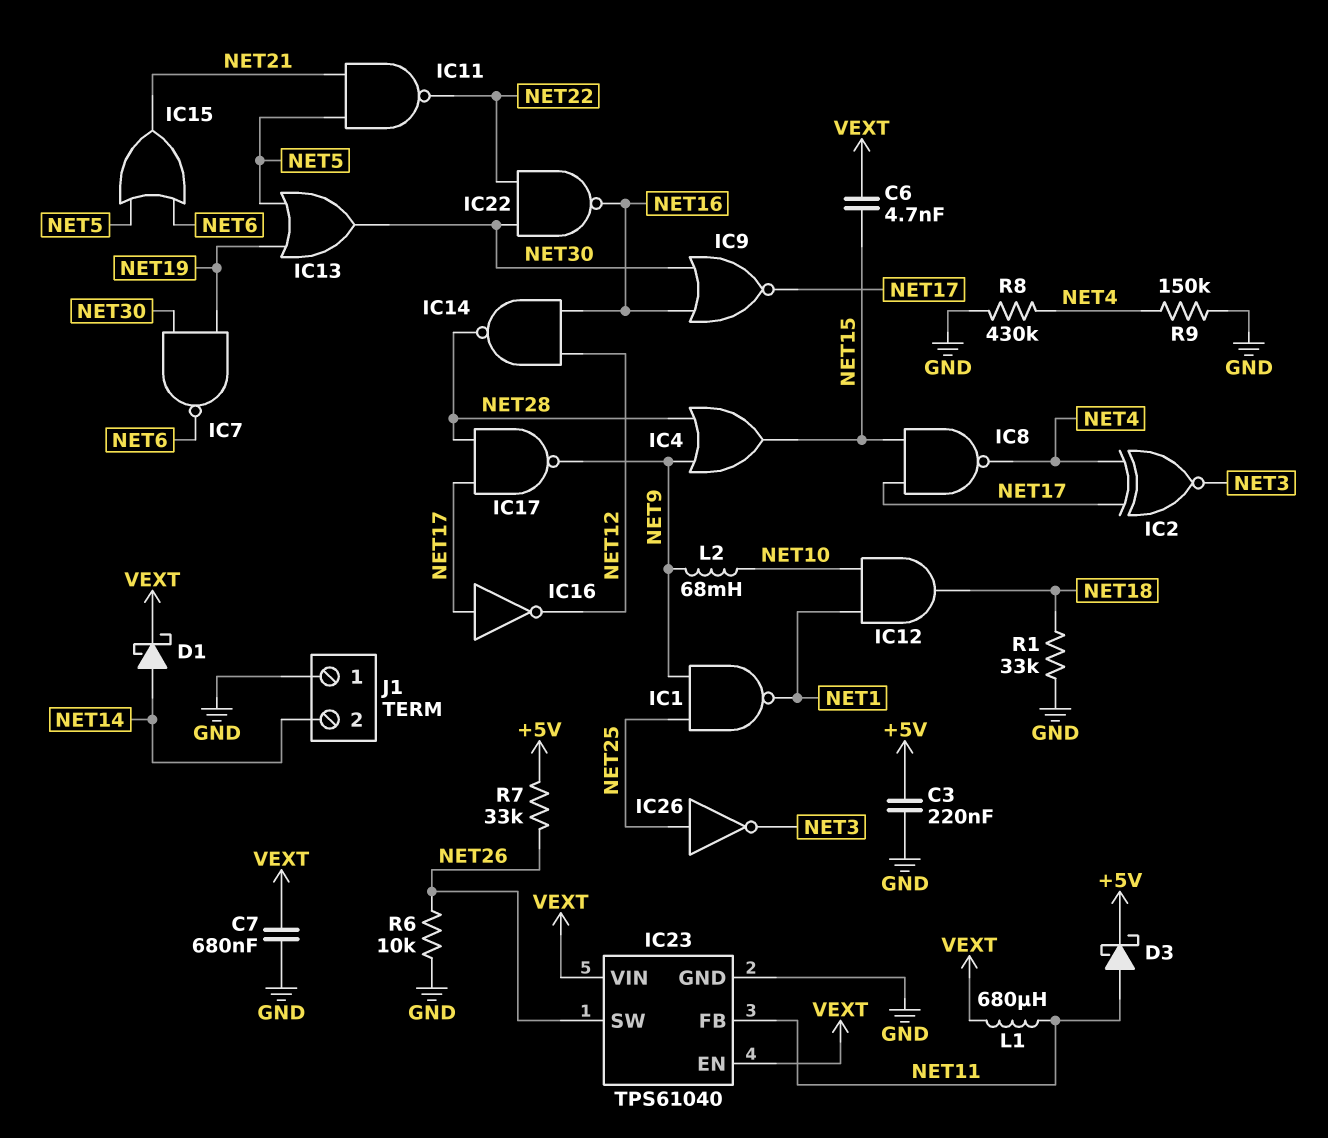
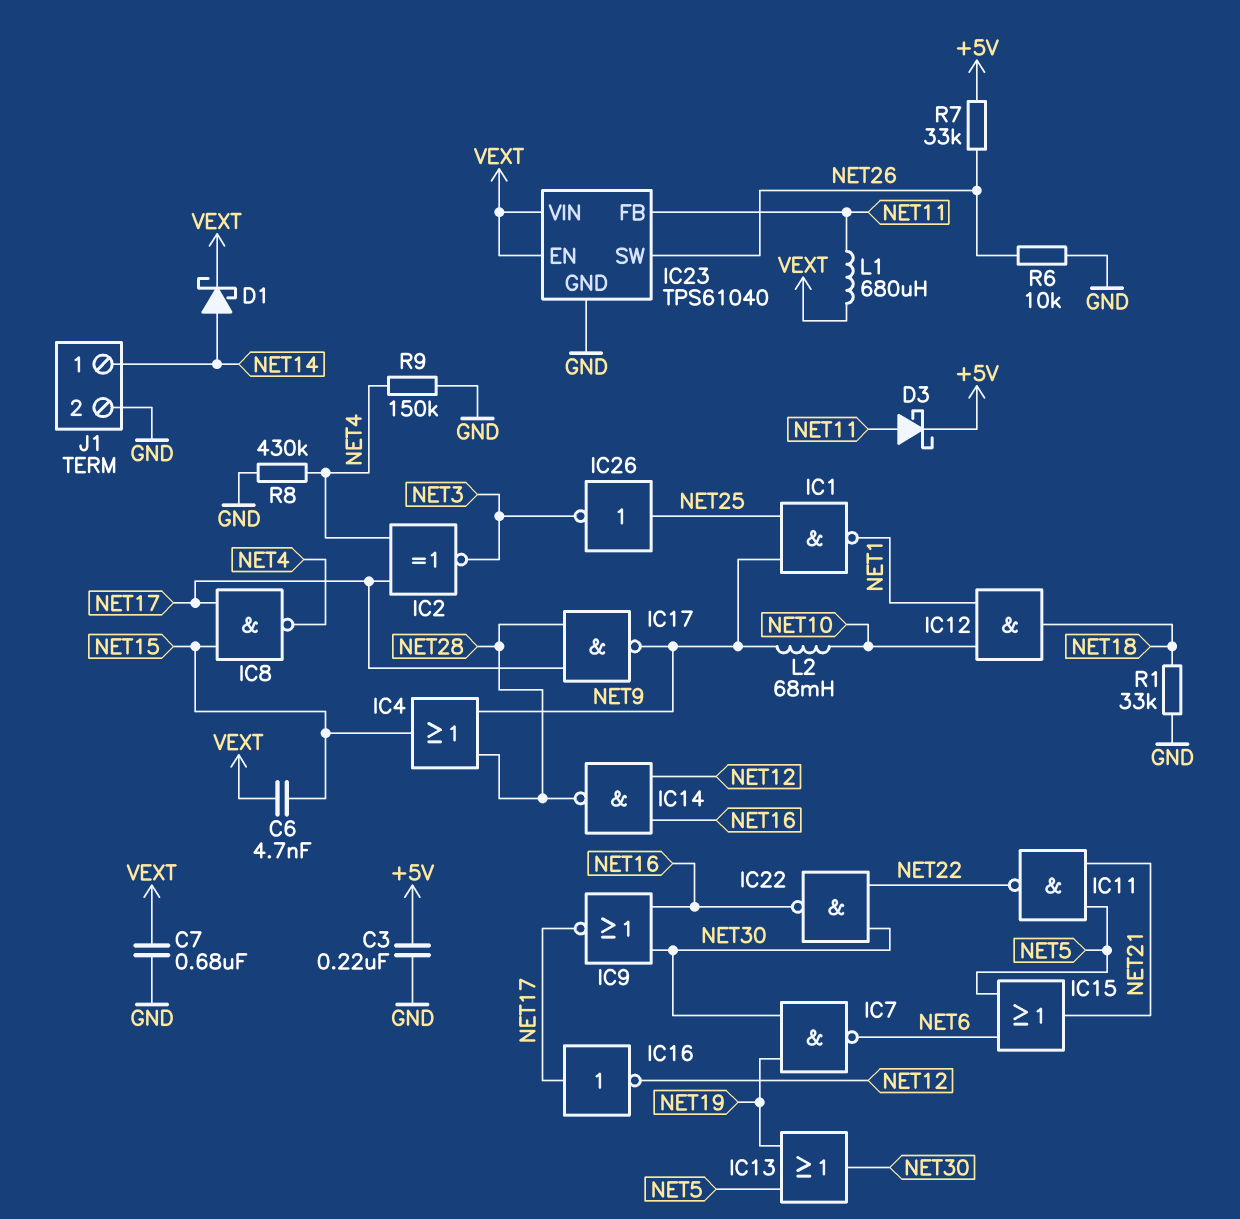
J1 pin 1: GND -> NET14
J1 pin 2: NET14 -> GND

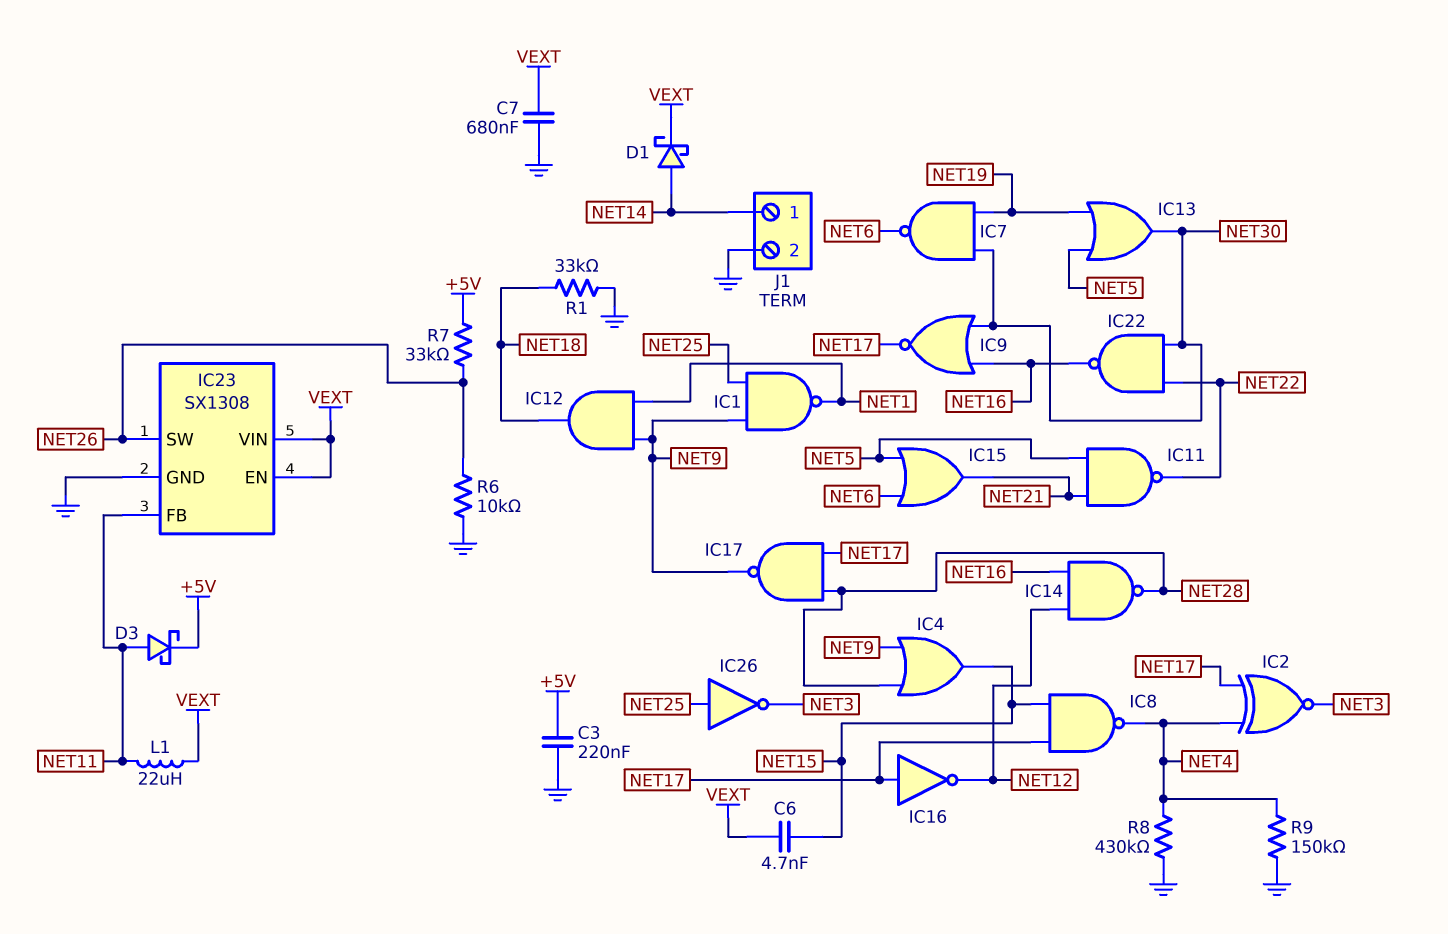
IC12: AND (in NET1, in NET10, out NET18) -> AND (in NET1, in NET9, out NET18)
IC23: TPS61040 -> SX1308
L1: 680uH (NET11, VEXT) -> 22uH (NET11, VEXT)
L2: 68mH (NET9, NET10) -> none

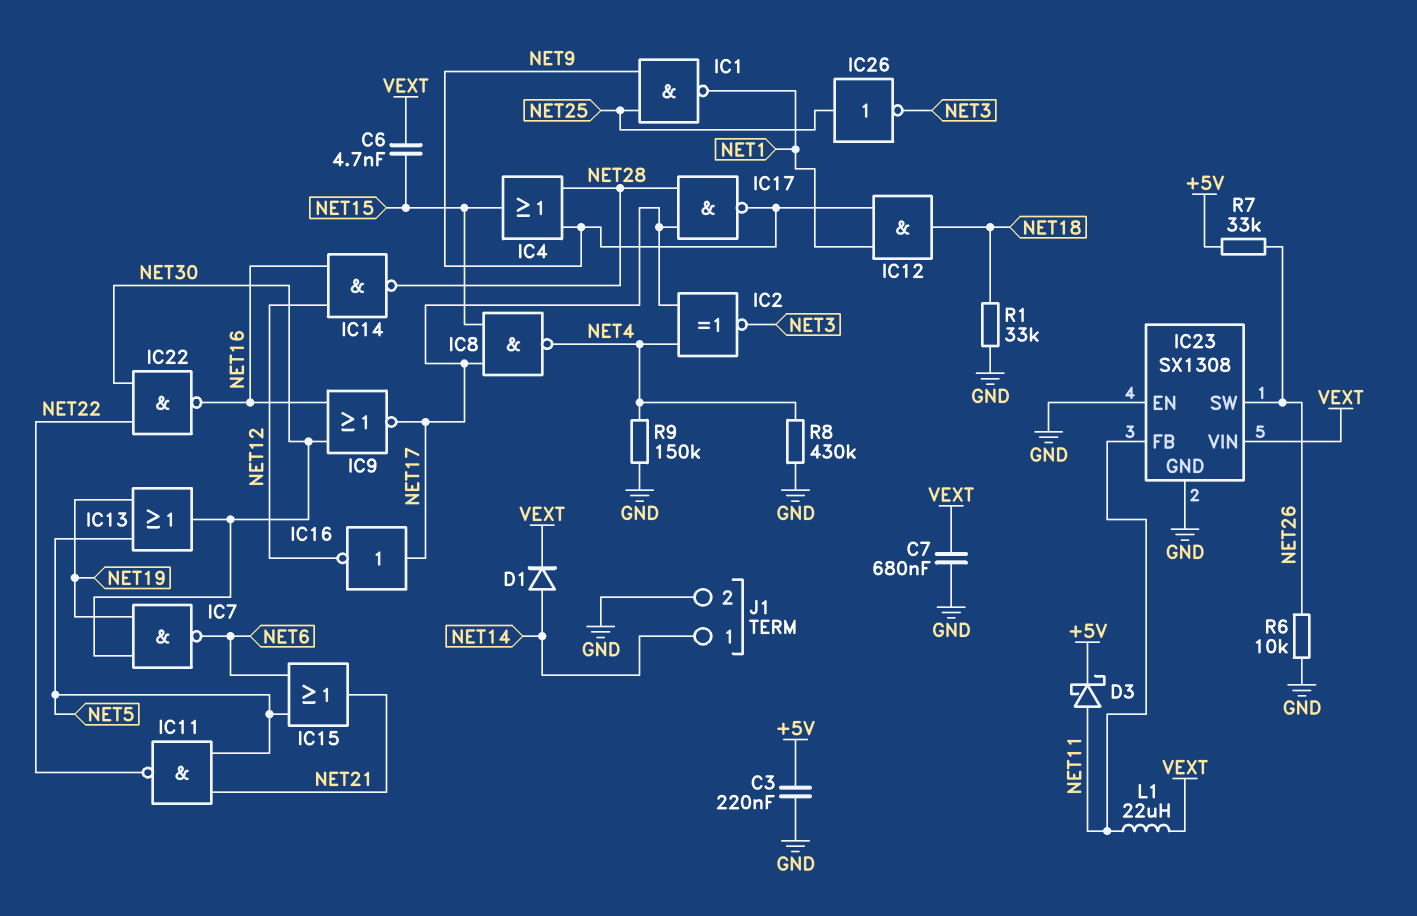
D1: schottky (A NET14, K VEXT) -> diode (A NET14, K VEXT)
IC23 pin EN: VEXT -> GND

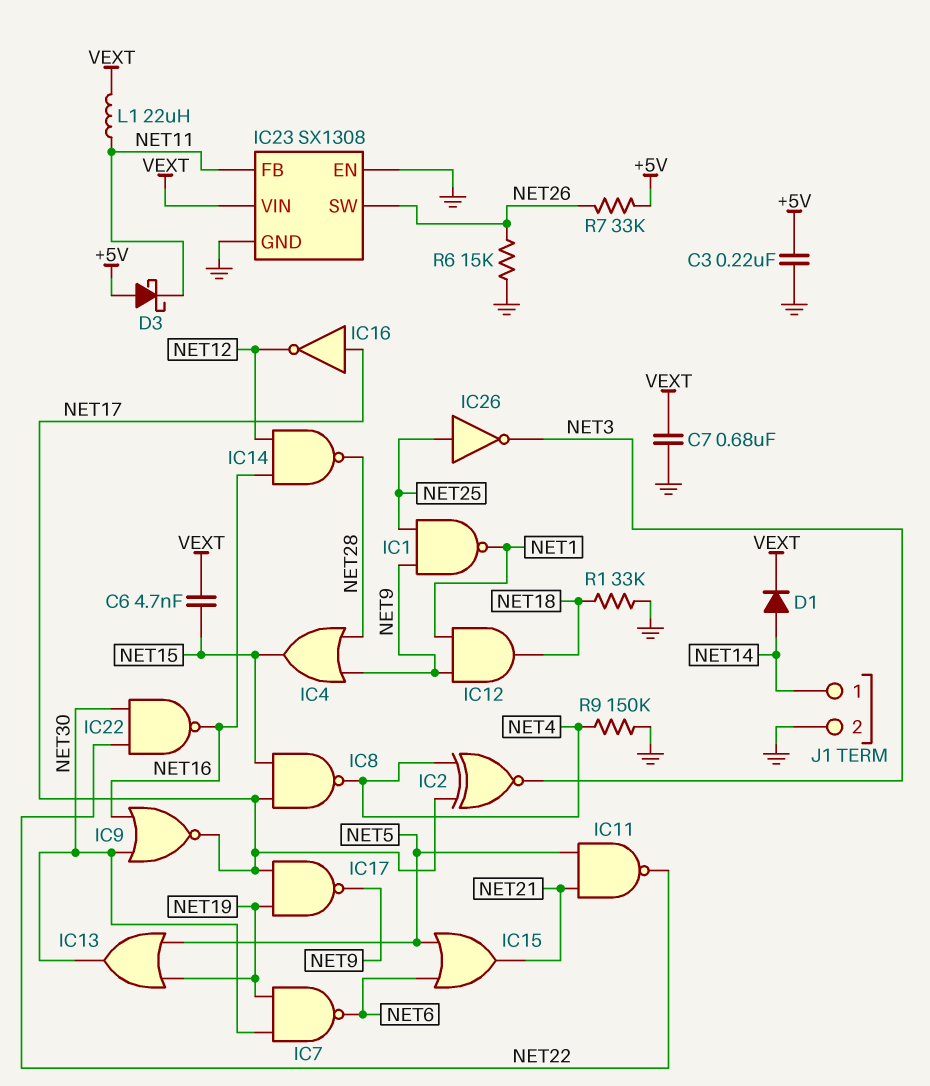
D3: schottky (A NET11, K +5V) -> schottky (A +5V, K NET11)
IC17: NAND (in NET17, in NET28, out NET9) -> NAND (in NET17, in NET19, out NET9)
R6: 10k (GND, NET26) -> 15k (GND, NET26)
R8: 430k (GND, NET4) -> none

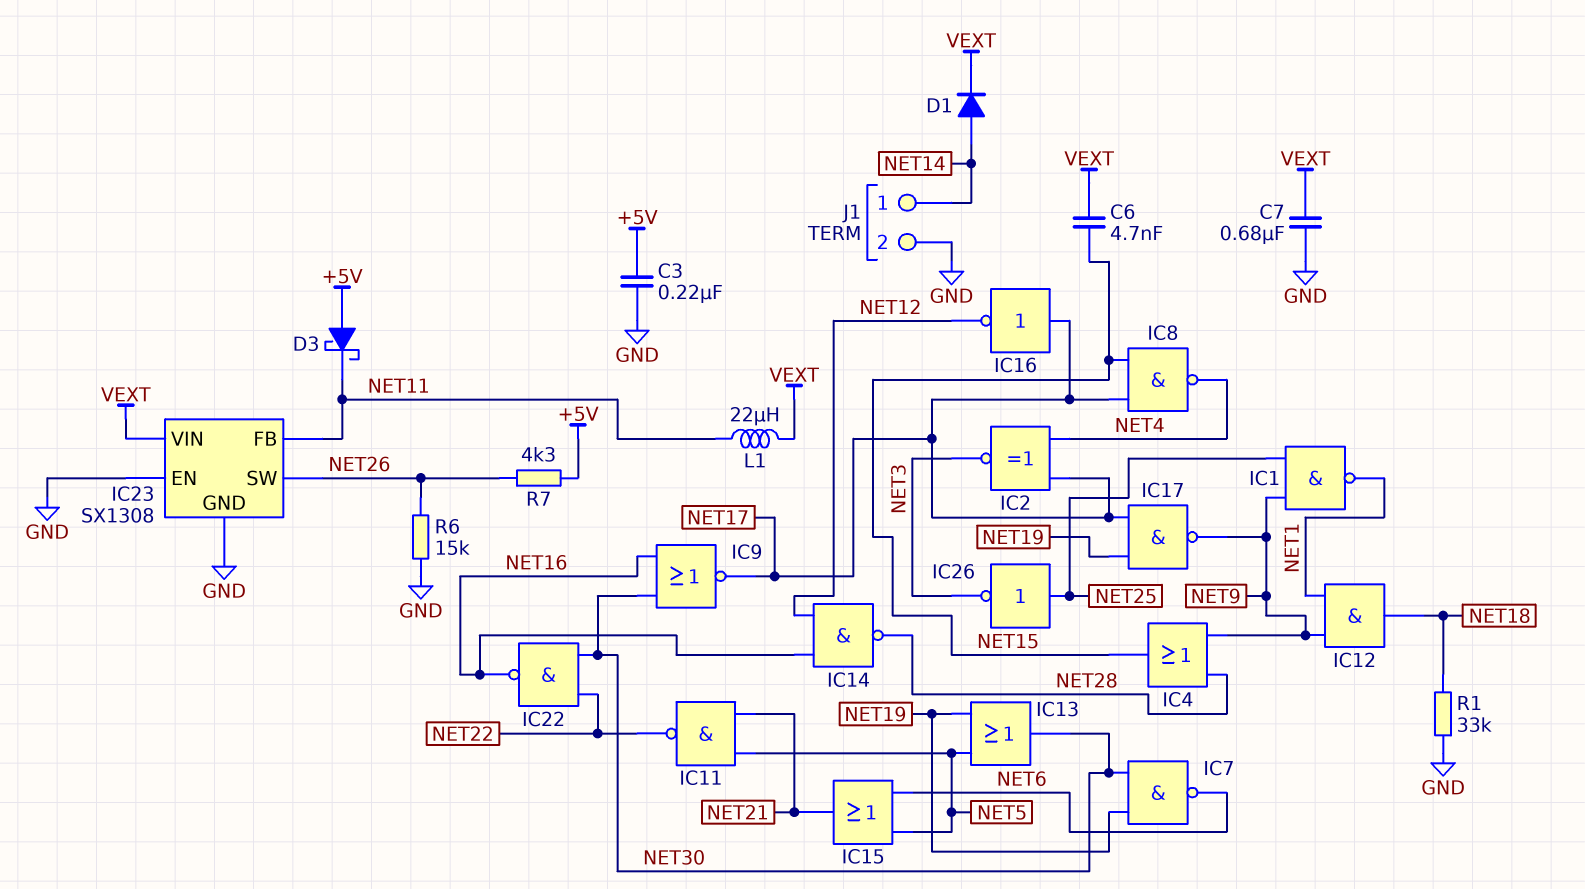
R7: 33k (+5V, NET26) -> 4.3k (+5V, NET26)
R9: 150k (GND, NET4) -> none

